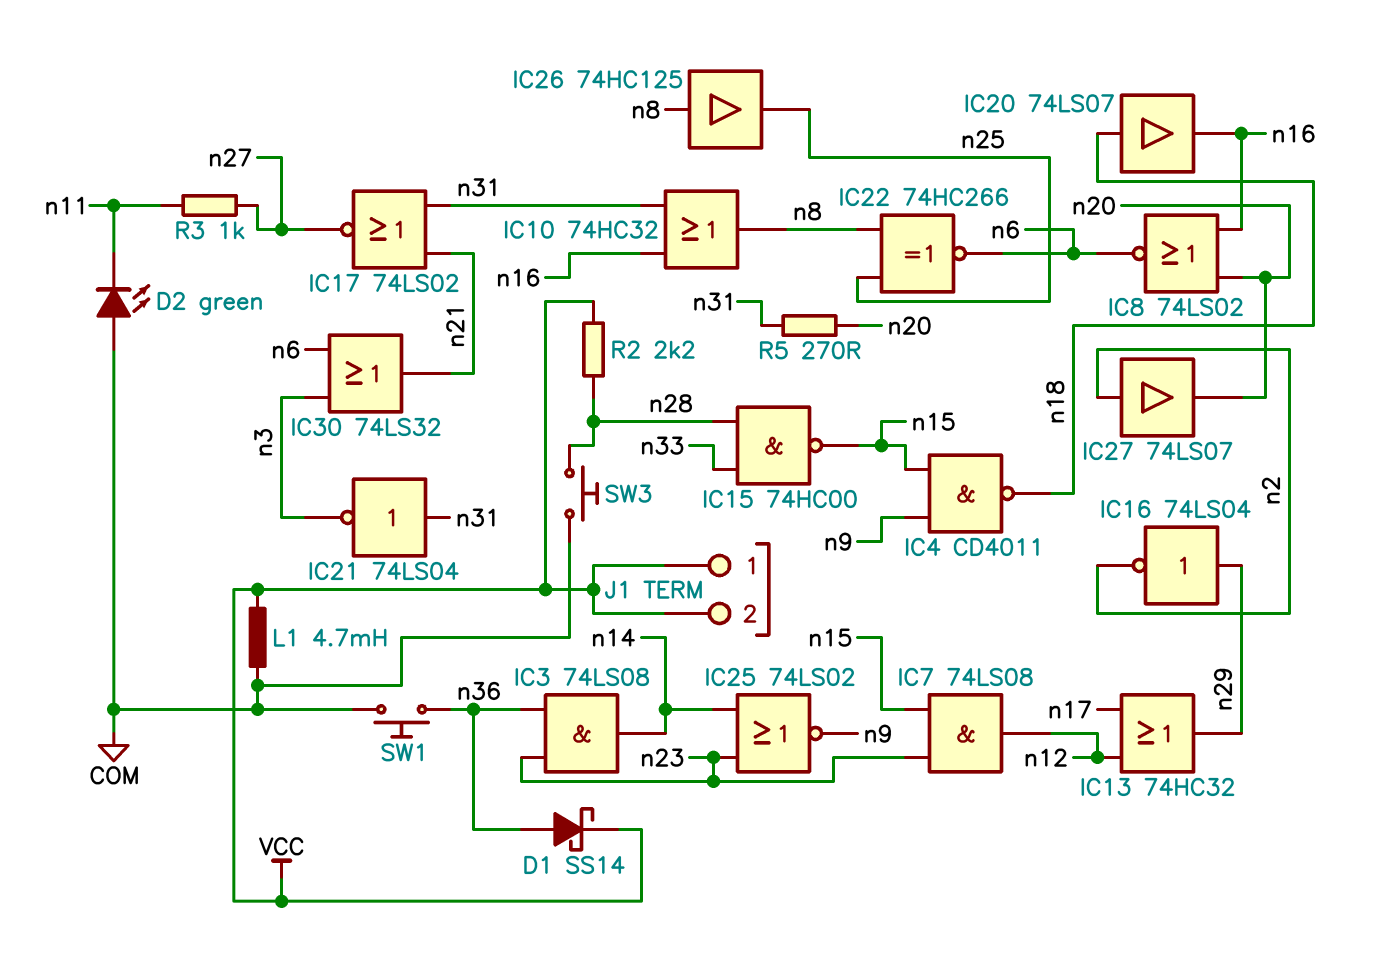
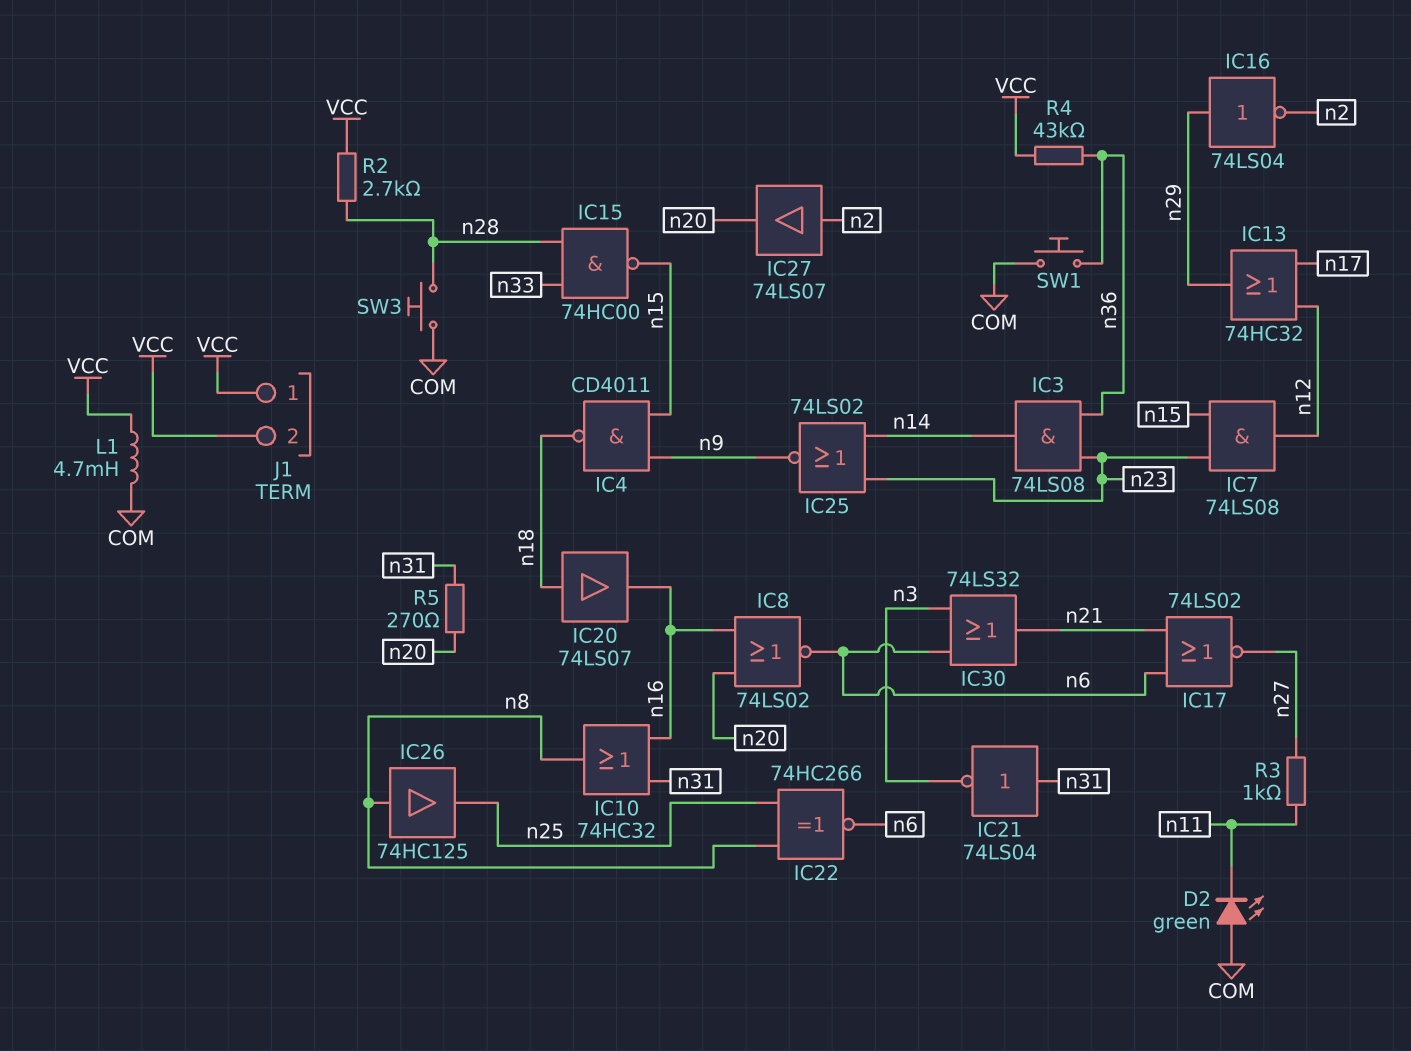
D1: schottky SS14 (A n36, K VCC) -> none
IC17: NOR 74LS02 (in n21, in n31, out n27) -> NOR 74LS02 (in n6, in n21, out n27)
R2: 2.2k (VCC, n28) -> 2.7k (VCC, n28)
R4: none -> 43k (VCC, n36)

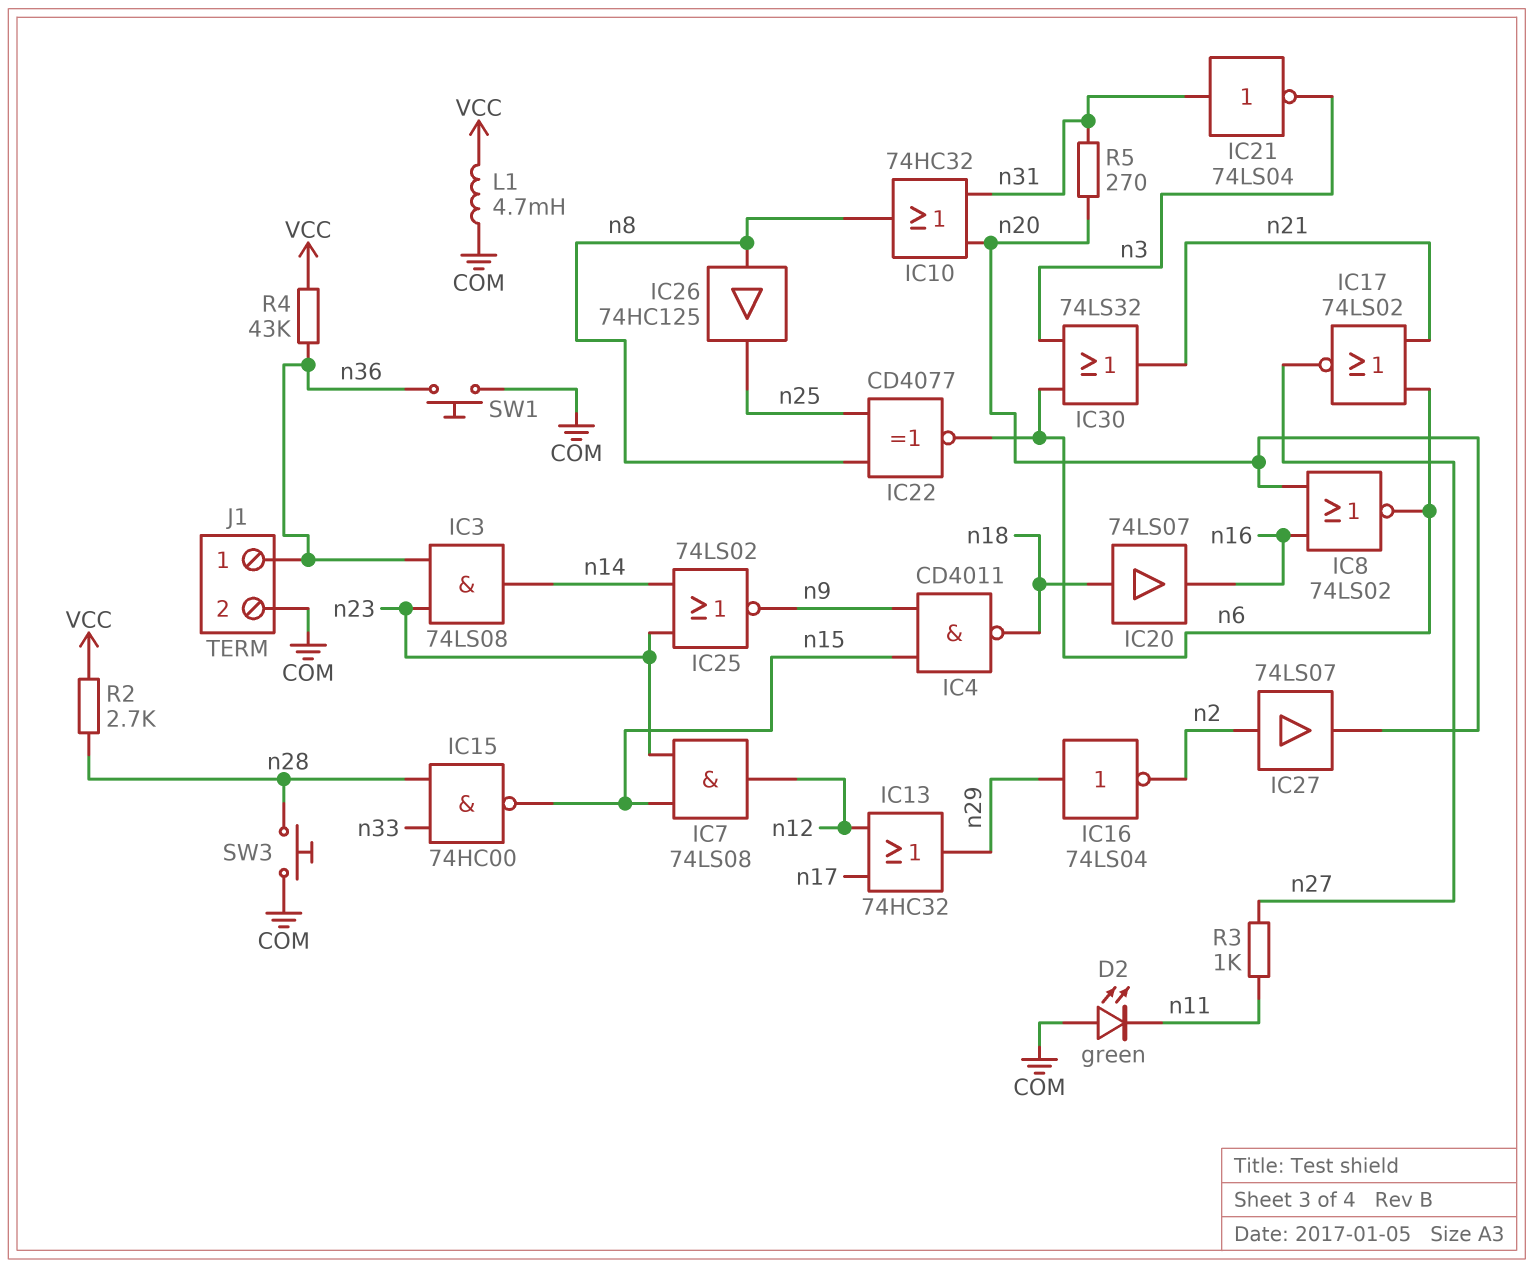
IC10: OR 74HC32 (in n16, in n31, out n8) -> OR 74HC32 (in n20, in n31, out n8)
IC22: XNOR 74HC266 (in n8, in n25, out n6) -> XNOR CD4077 (in n8, in n25, out n6)
J1 pin 1: VCC -> n36
J1 pin 2: VCC -> COM

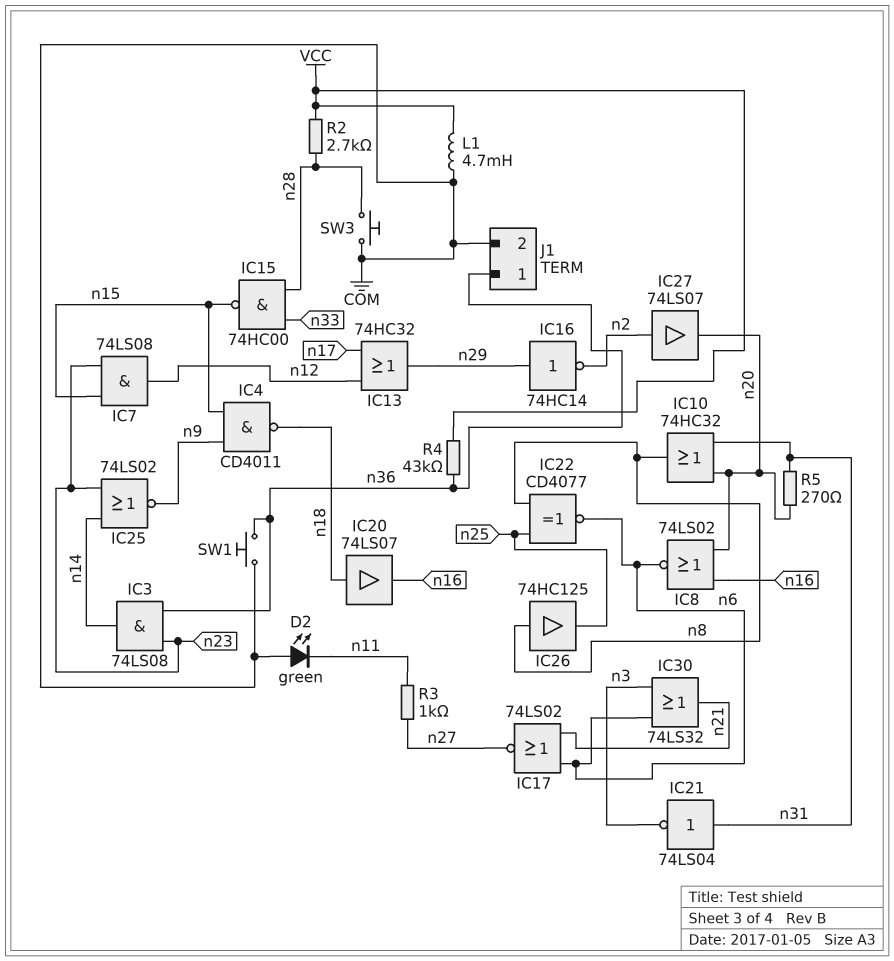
IC16: NOT 74LS04 (in n29, out n2) -> NOT 74HC14 (in n29, out n2)

